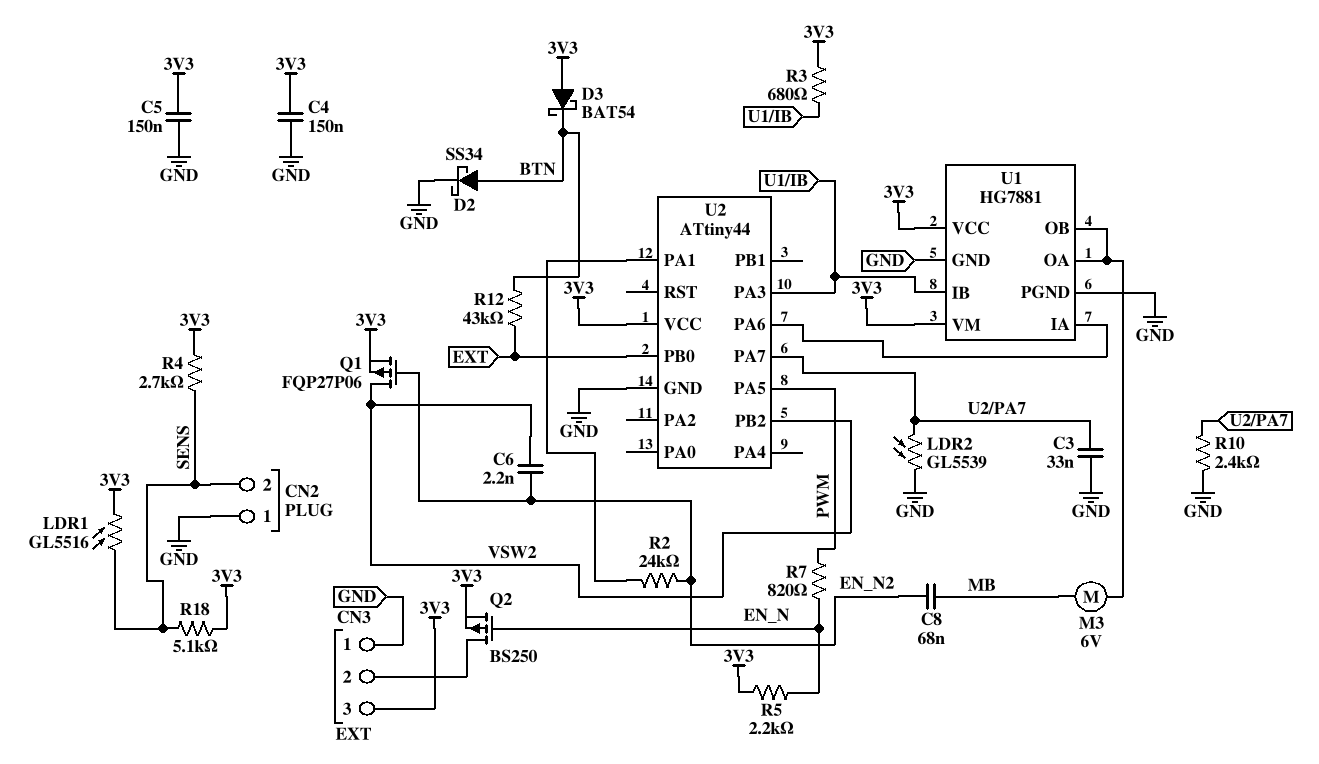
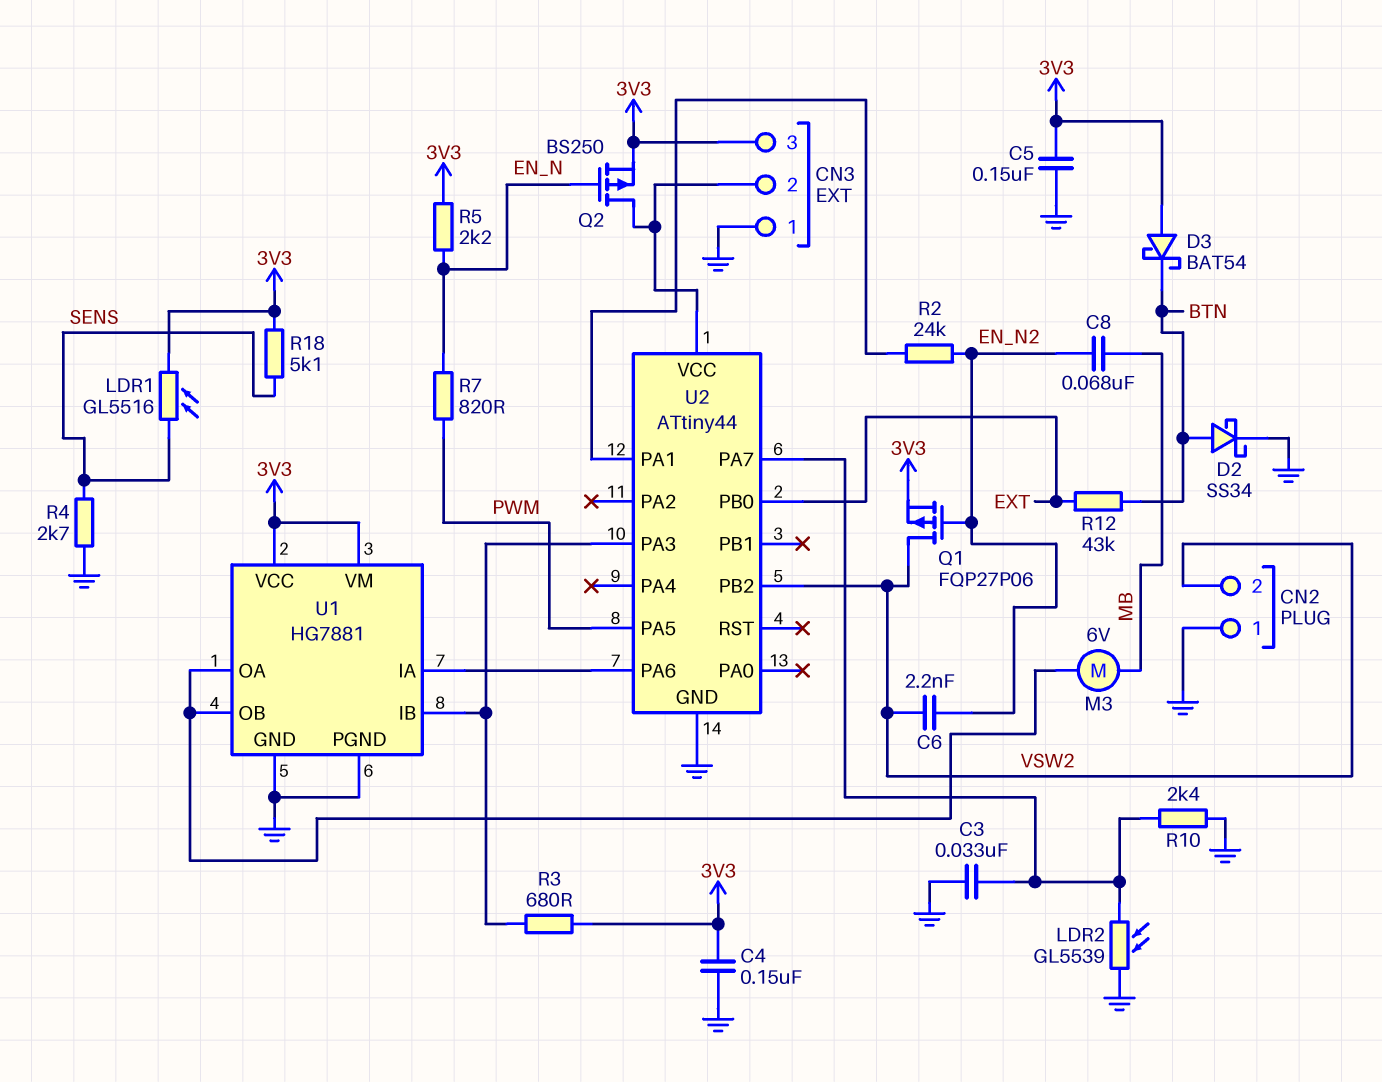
CN2 pin 2: SENS -> VSW2
R4: 2.7k (3V3, SENS) -> 2.7k (GND, SENS)
U2 pin VCC: 3V3 -> CN3/2

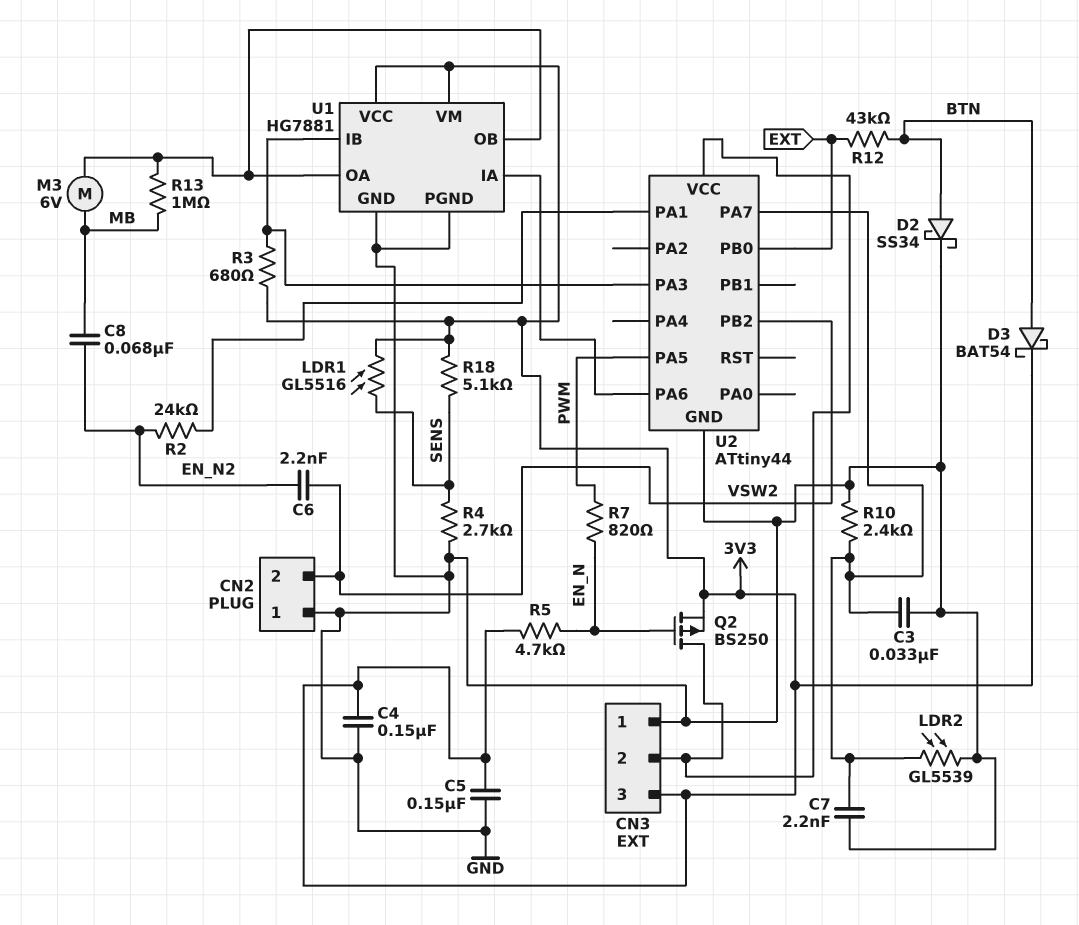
C7: none -> 2.2nF (GND, U2/PA7)
D3: schottky BAT54 (A 3V3, K BTN) -> schottky BAT54 (A BTN, K 3V3)
Q1: PMOS FQP27P06 (G EN_N2, D VSW2, S 3V3) -> none
R5: 2.2k (3V3, EN_N) -> 4.7k (3V3, EN_N)
R13: none -> 1M (MB, U1/OA)

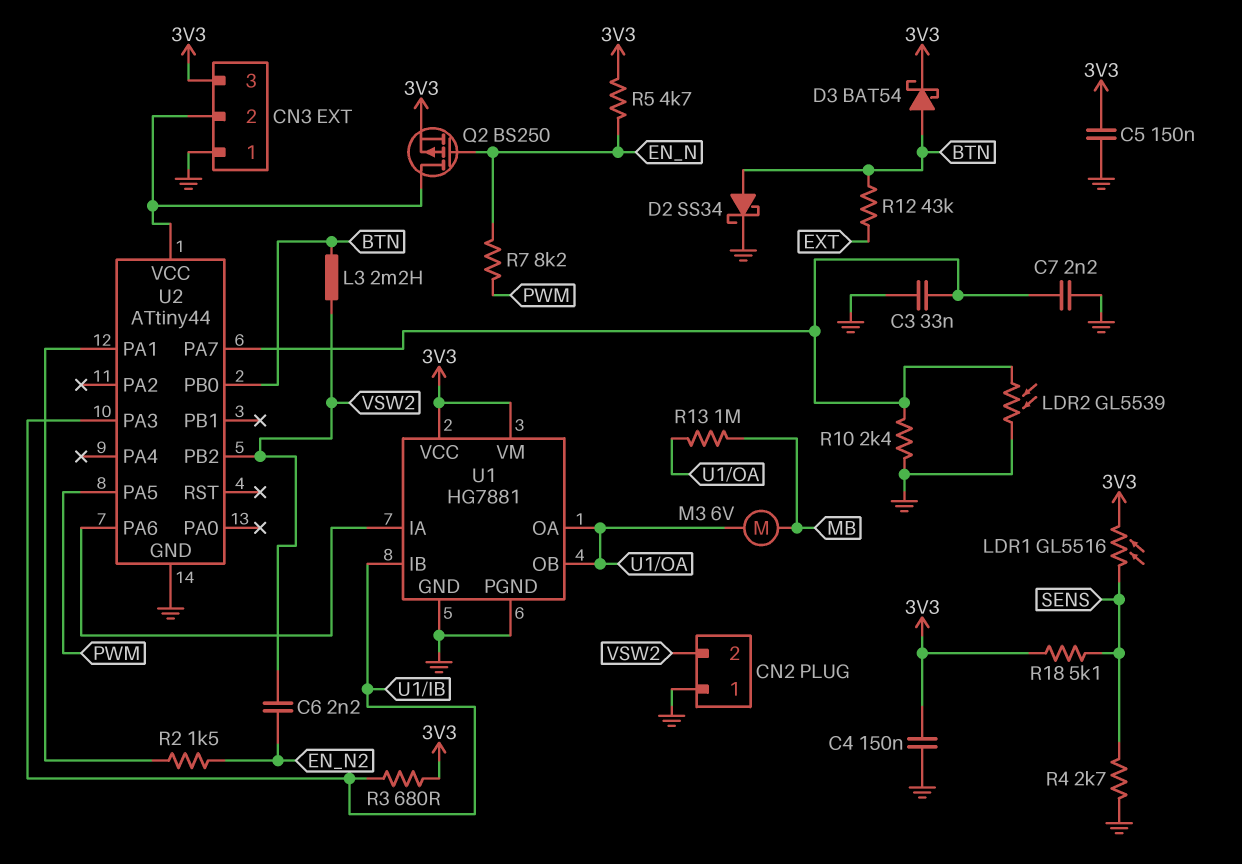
C8: 68nF (EN_N2, MB) -> none
L3: none -> 2.2mH (BTN, VSW2)
R2: 24k (EN_N2, U2/PA1) -> 1.5k (EN_N2, U2/PA1)
R7: 820 (EN_N, PWM) -> 8.2k (EN_N, PWM)
U2 pin PB0: EXT -> BTN

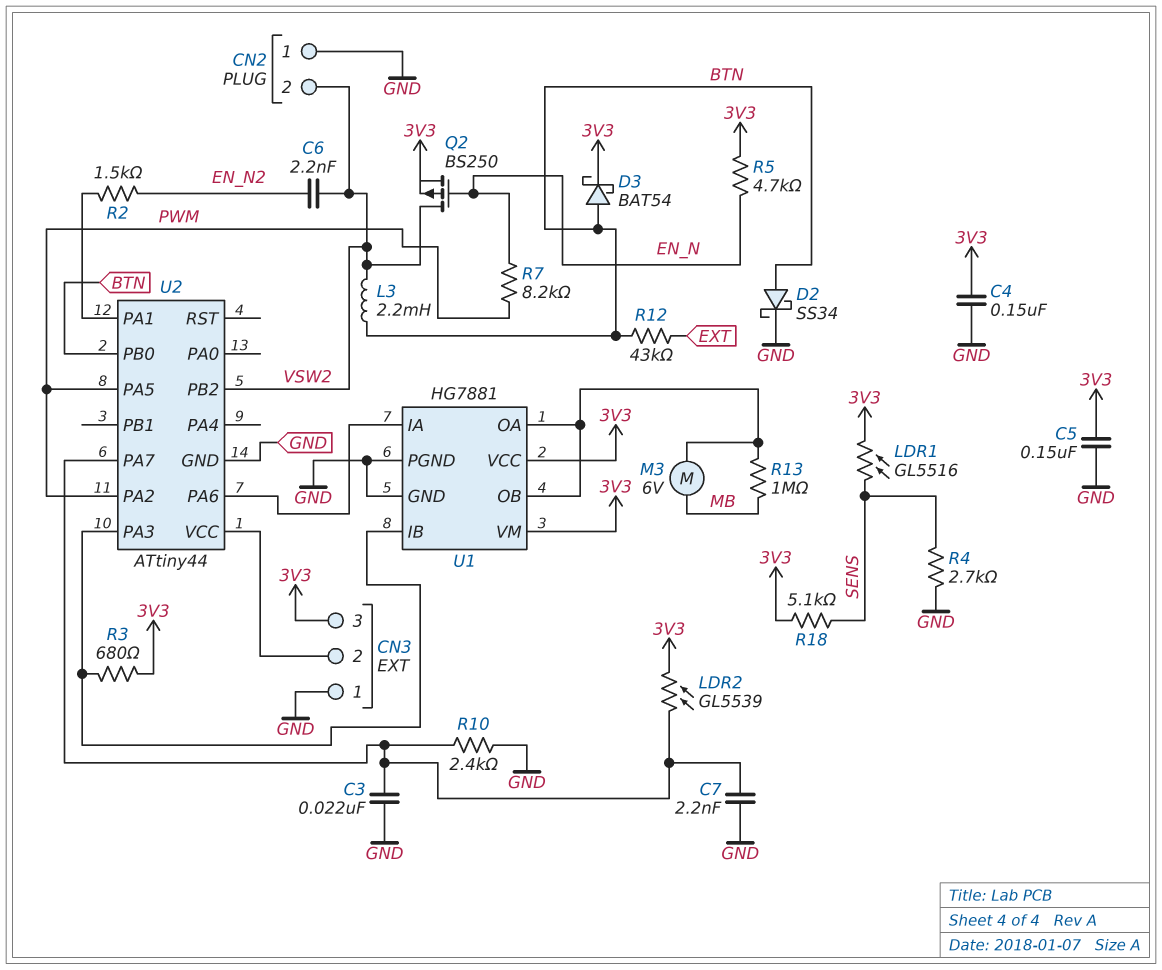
C3: 33nF (GND, U2/PA7) -> 22nF (GND, U2/PA7)
LDR2: GL5539 (GND, U2/PA7) -> GL5539 (3V3, U2/PA7)
Q2: PMOS BS250 (G EN_N, D CN3/2, S 3V3) -> PMOS BS250 (G EN_N, D VSW2, S 3V3)
U2 pin PA2: none -> PWM

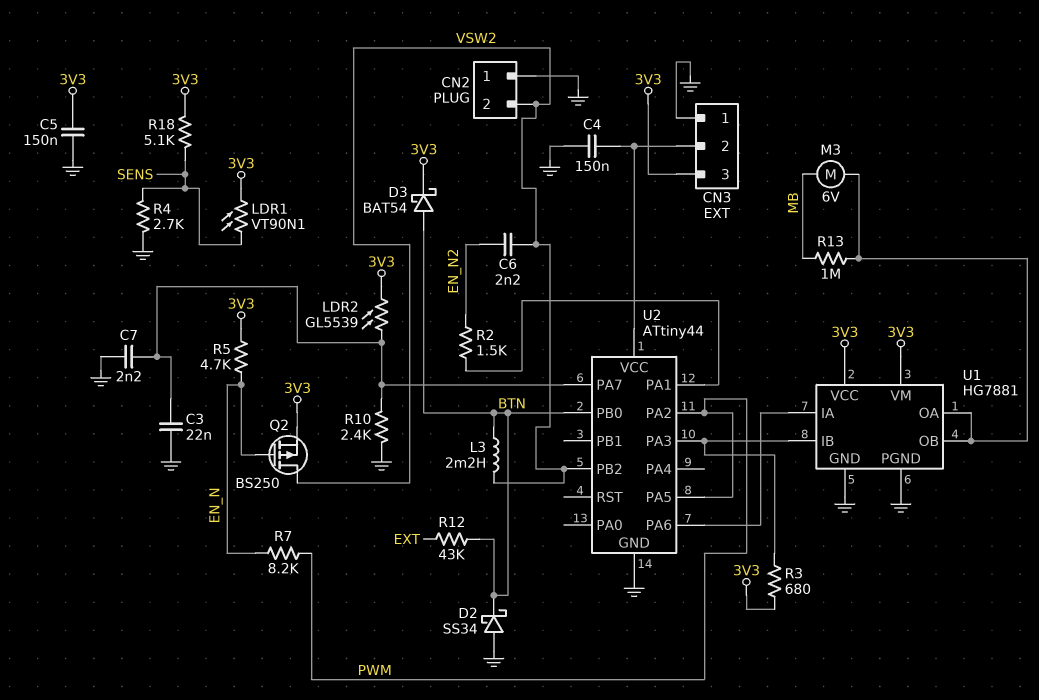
C4: 150nF (3V3, GND) -> 150nF (CN3/2, GND)
D2: schottky SS34 (A BTN, K GND) -> schottky SS34 (A GND, K BTN)
LDR1: GL5516 (3V3, SENS) -> VT90N1 (3V3, SENS)

